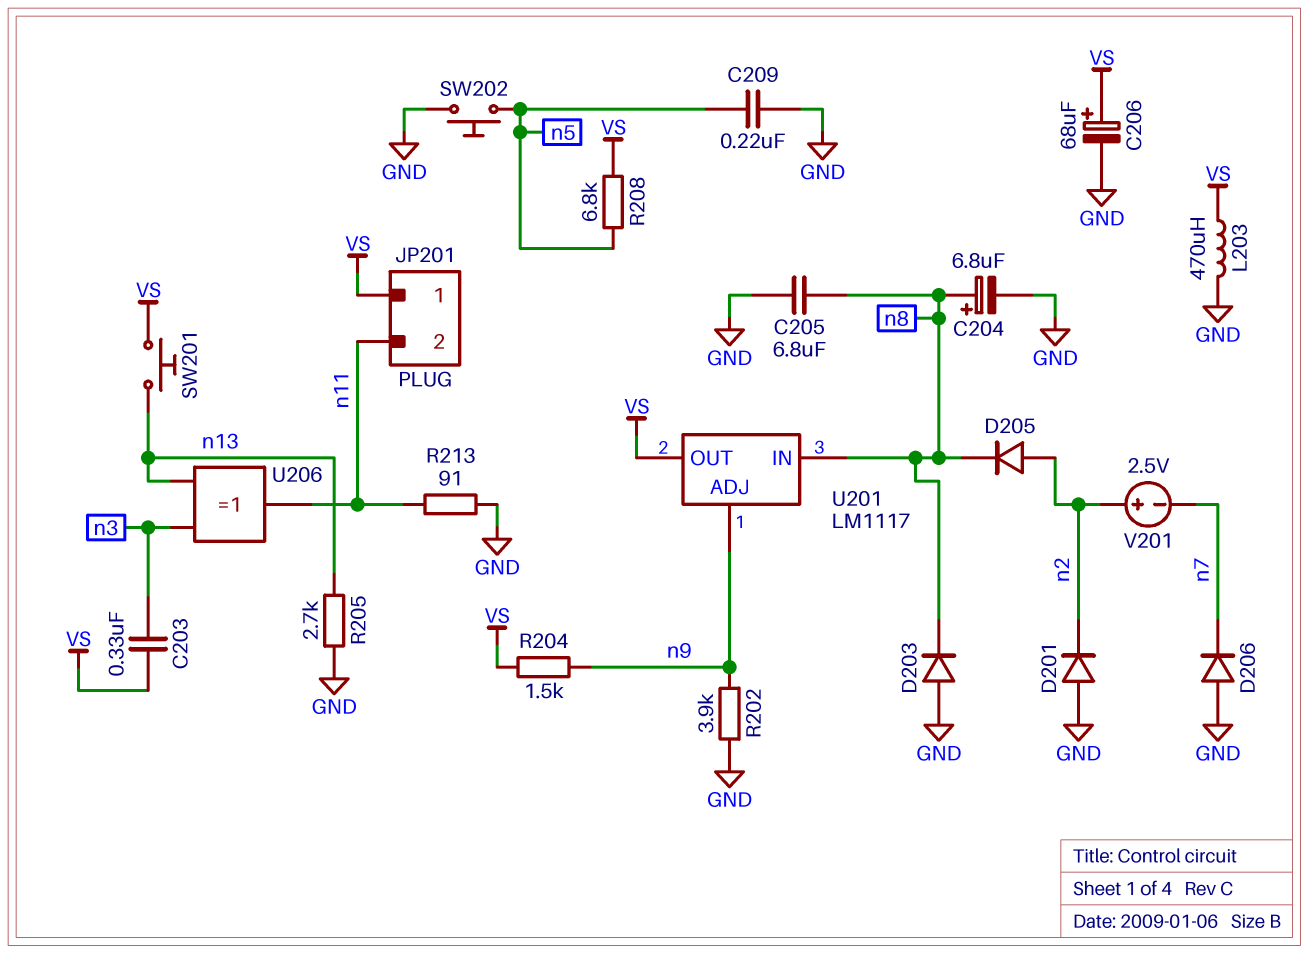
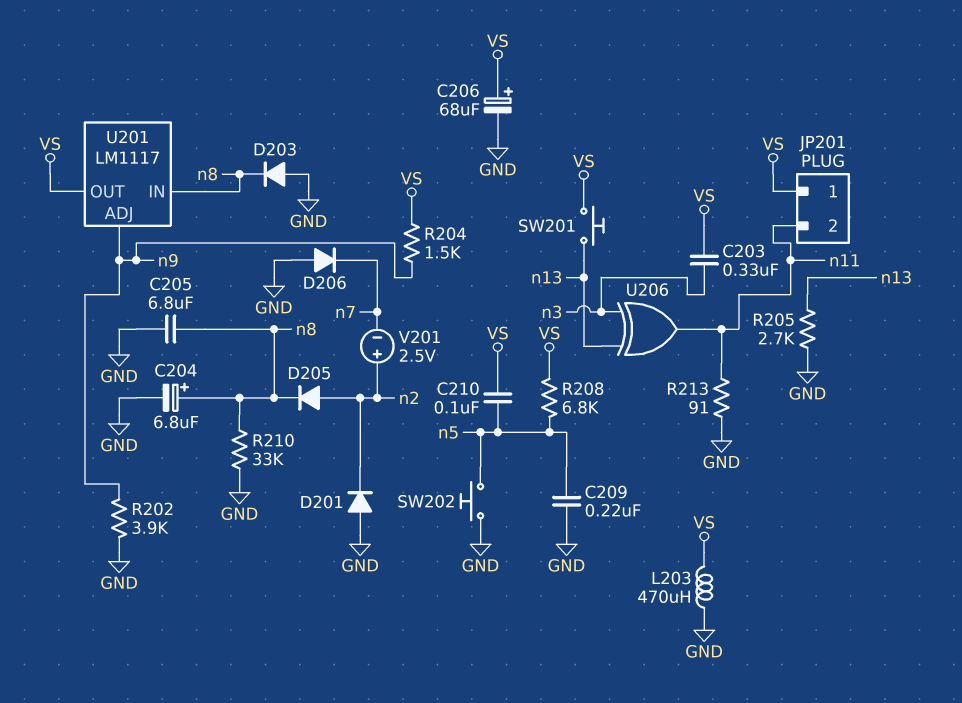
C210: none -> 100nF (VS, n5)
R210: none -> 33k (GND, n8)

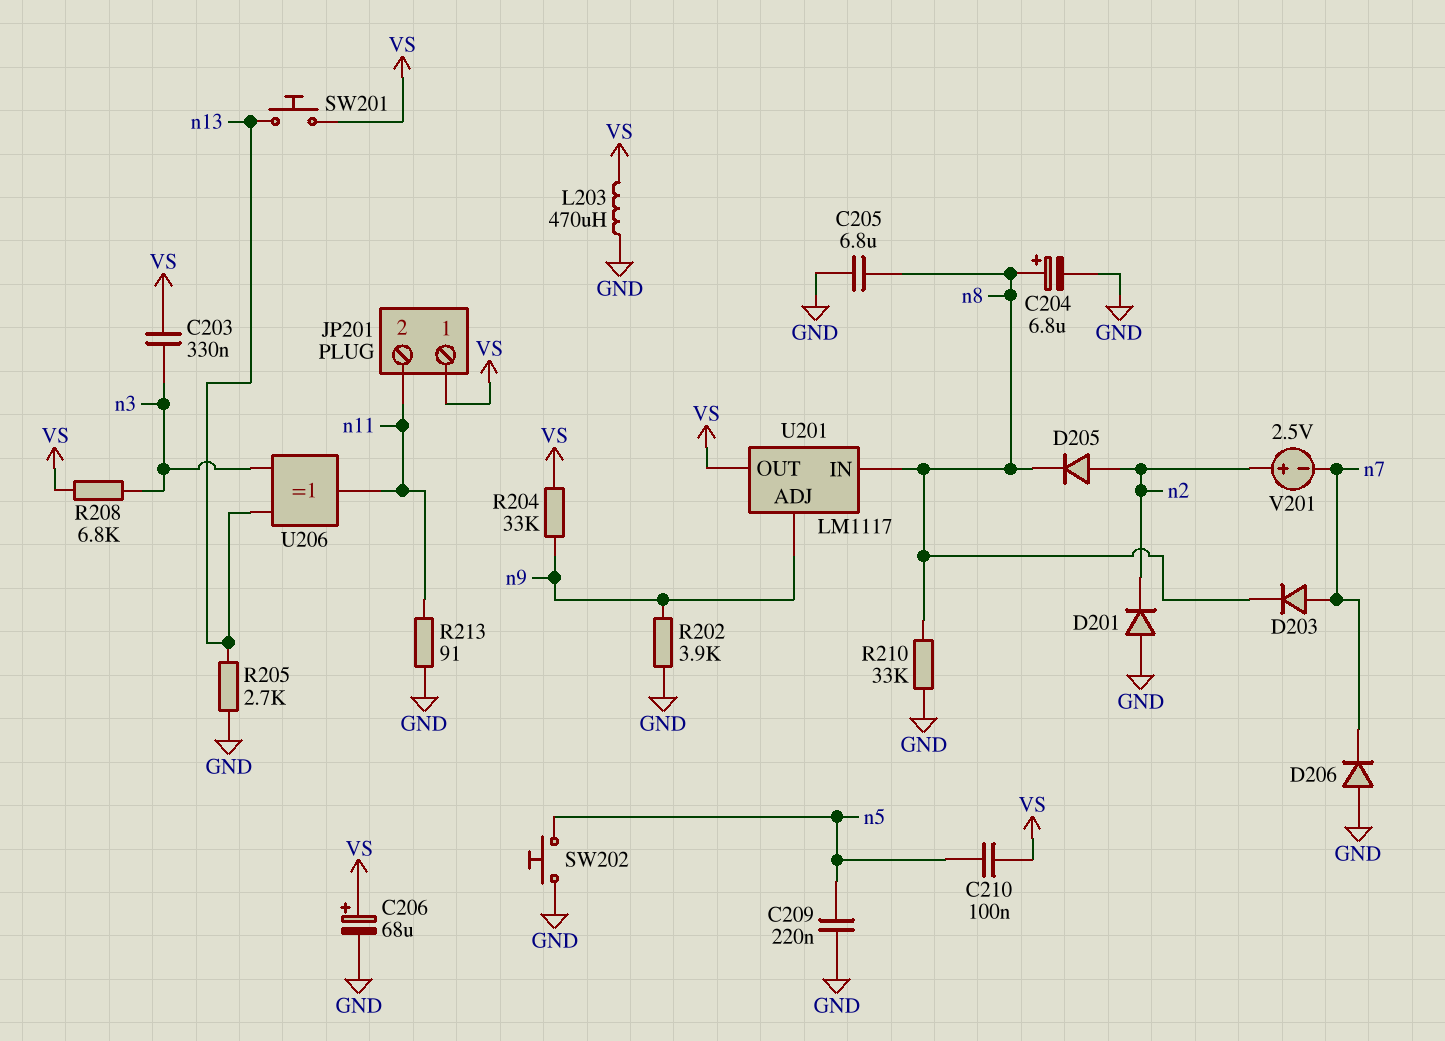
D203: diode (A GND, K n8) -> diode (A n7, K n8)
R204: 1.5k (VS, n9) -> 33k (VS, n9)
R208: 6.8k (VS, n5) -> 6.8k (VS, n3)

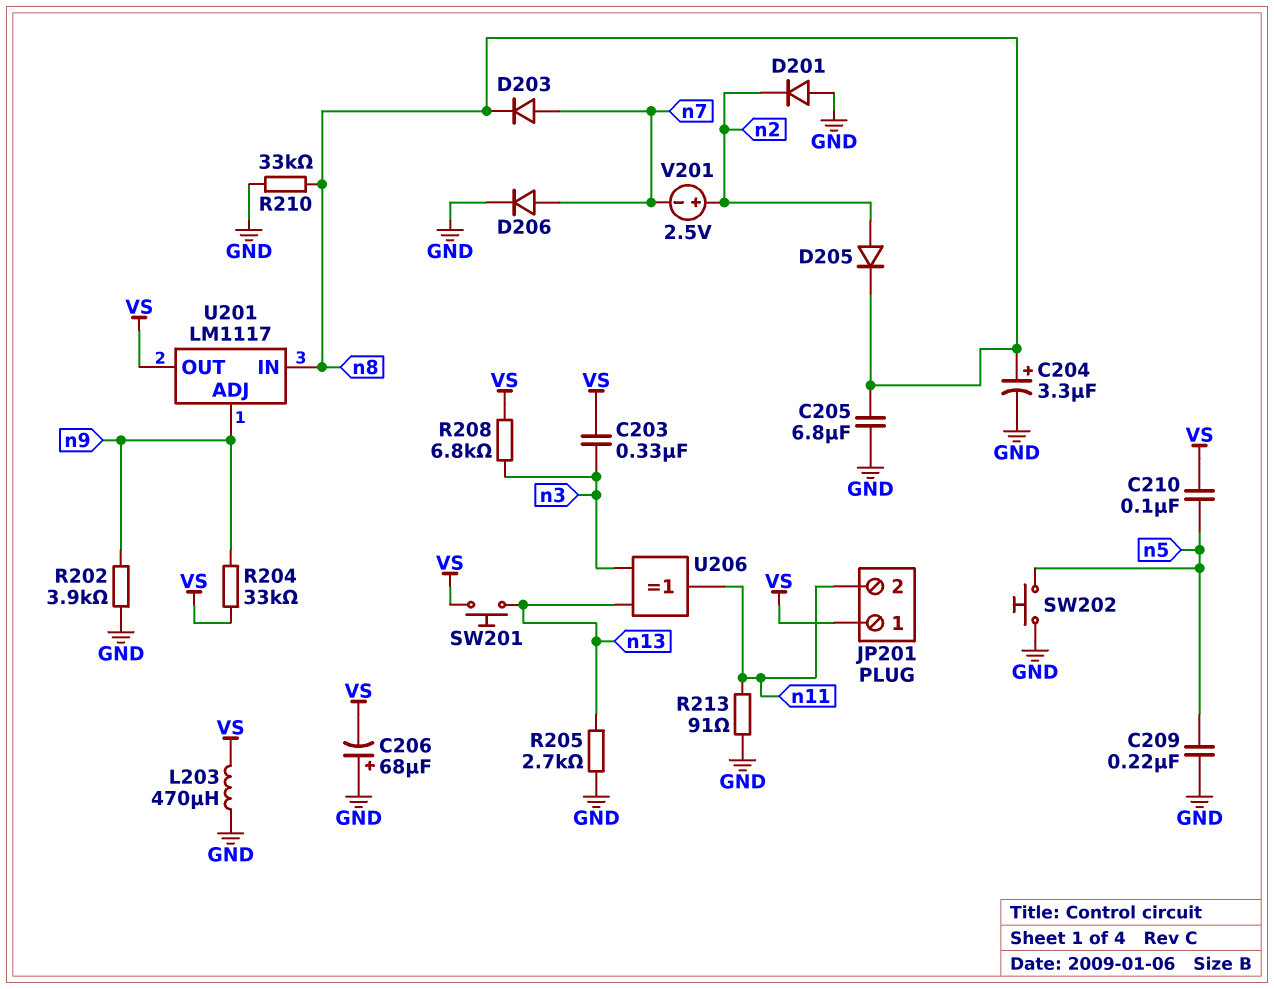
C204: 6.8uF (plus n8, minus GND) -> 3.3uF (plus n8, minus GND)
C206: 68uF (plus VS, minus GND) -> 68uF (plus GND, minus VS)
D206: diode (A GND, K n7) -> diode (A n7, K GND)

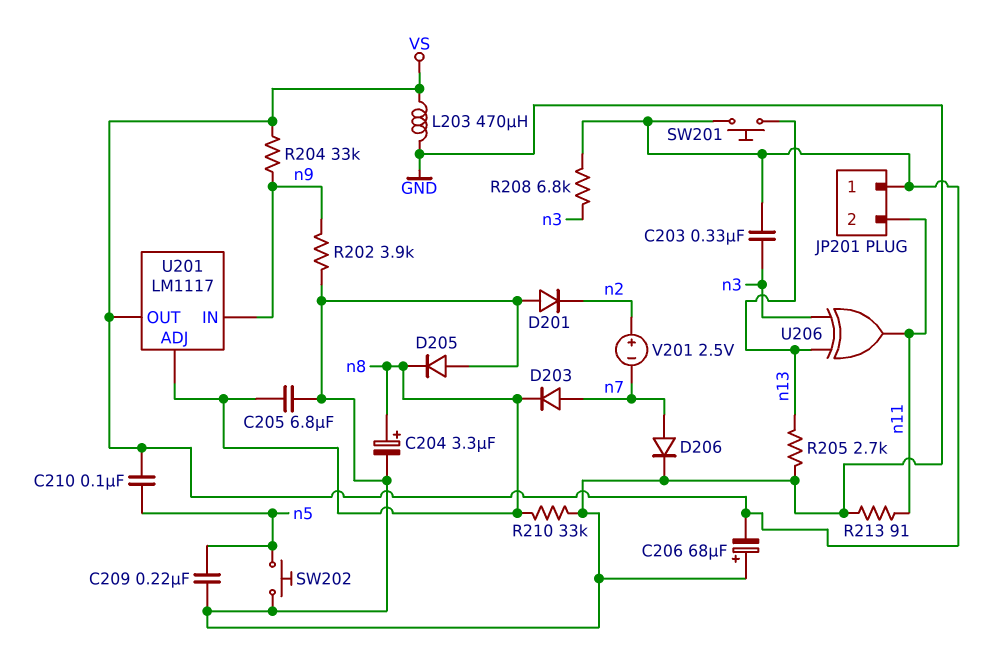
D205: diode (A n2, K n8) -> diode (A GND, K n8)
U201 pin ADJ: n9 -> n8
U201 pin IN: n8 -> n9

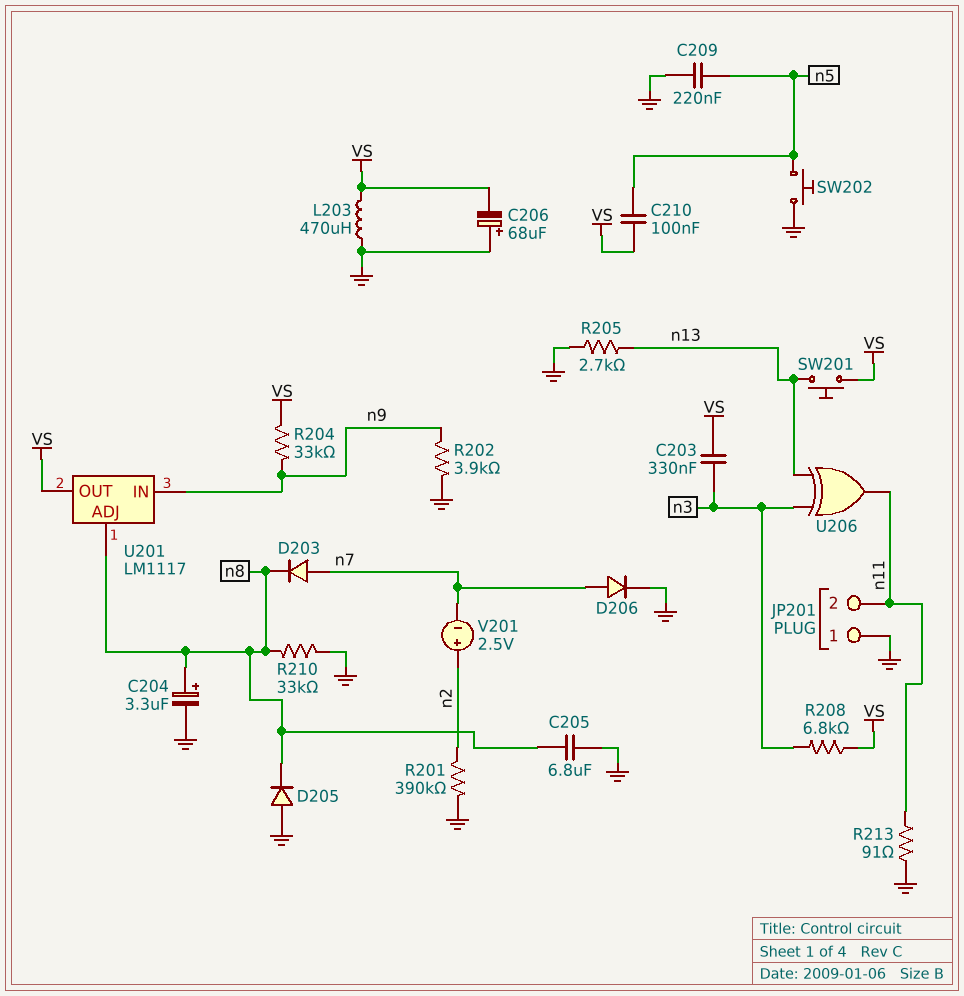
D201: diode (A GND, K n2) -> none
JP201 pin 1: VS -> GND
R201: none -> 390k (GND, n2)

